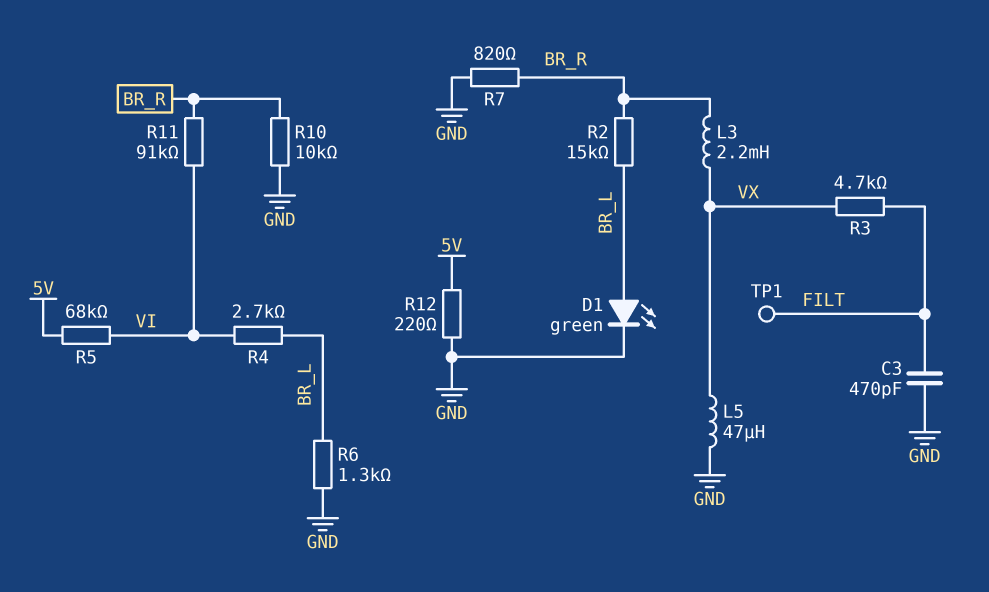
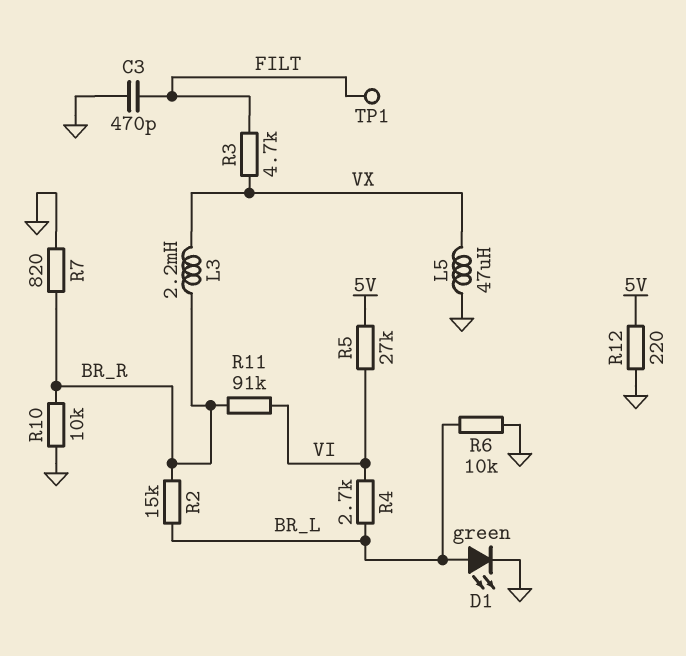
R5: 68k (5V, VI) -> 27k (5V, VI)
R6: 1.3k (BR_L, GND) -> 10k (BR_L, GND)

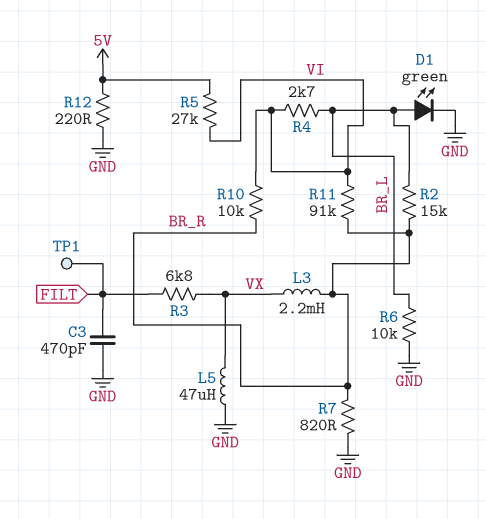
R3: 4.7k (FILT, VX) -> 6.8k (FILT, VX)
R10: 10k (BR_R, GND) -> 10k (BR_R, VI)

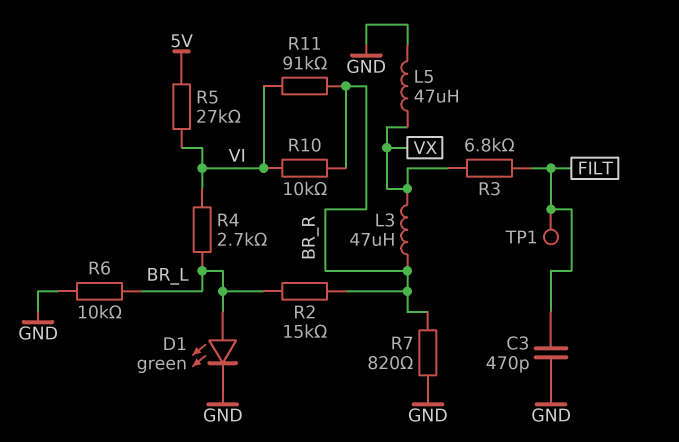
L3: 2.2mH (BR_R, VX) -> 47uH (BR_R, VX)
R12: 220 (5V, GND) -> none

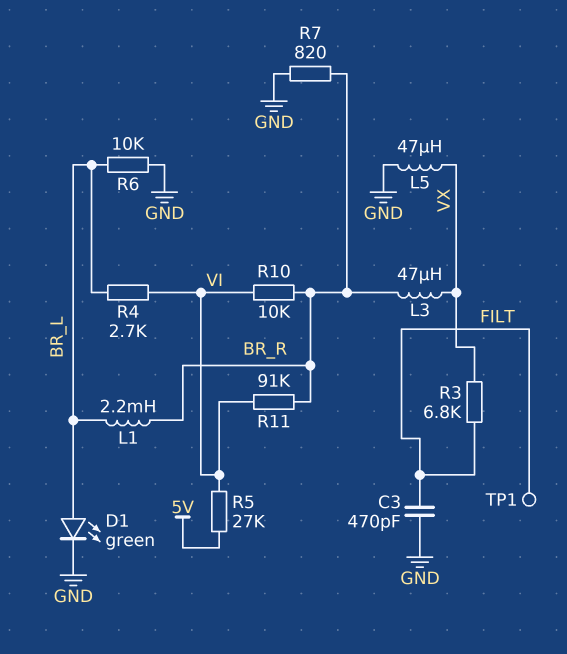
L1: none -> 2.2mH (BR_L, BR_R)
R2: 15k (BR_L, BR_R) -> none

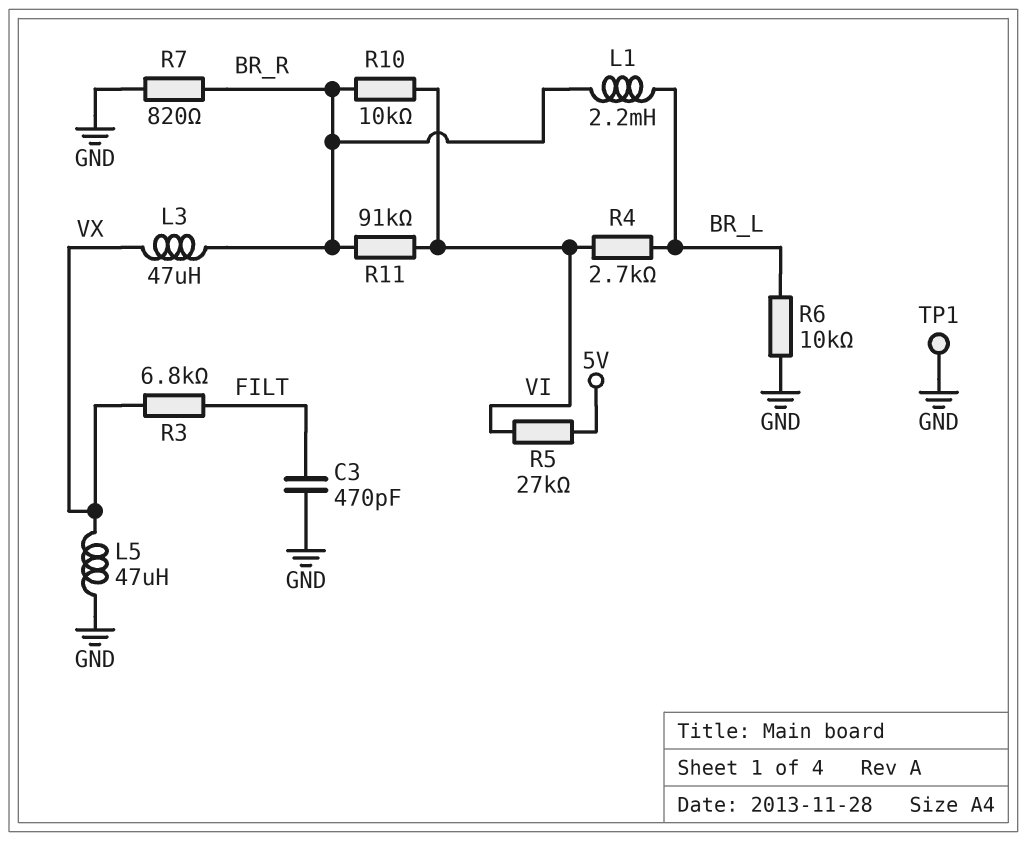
D1: LED green (A BR_L, K GND) -> none
TP1: test point (FILT) -> test point (GND)

